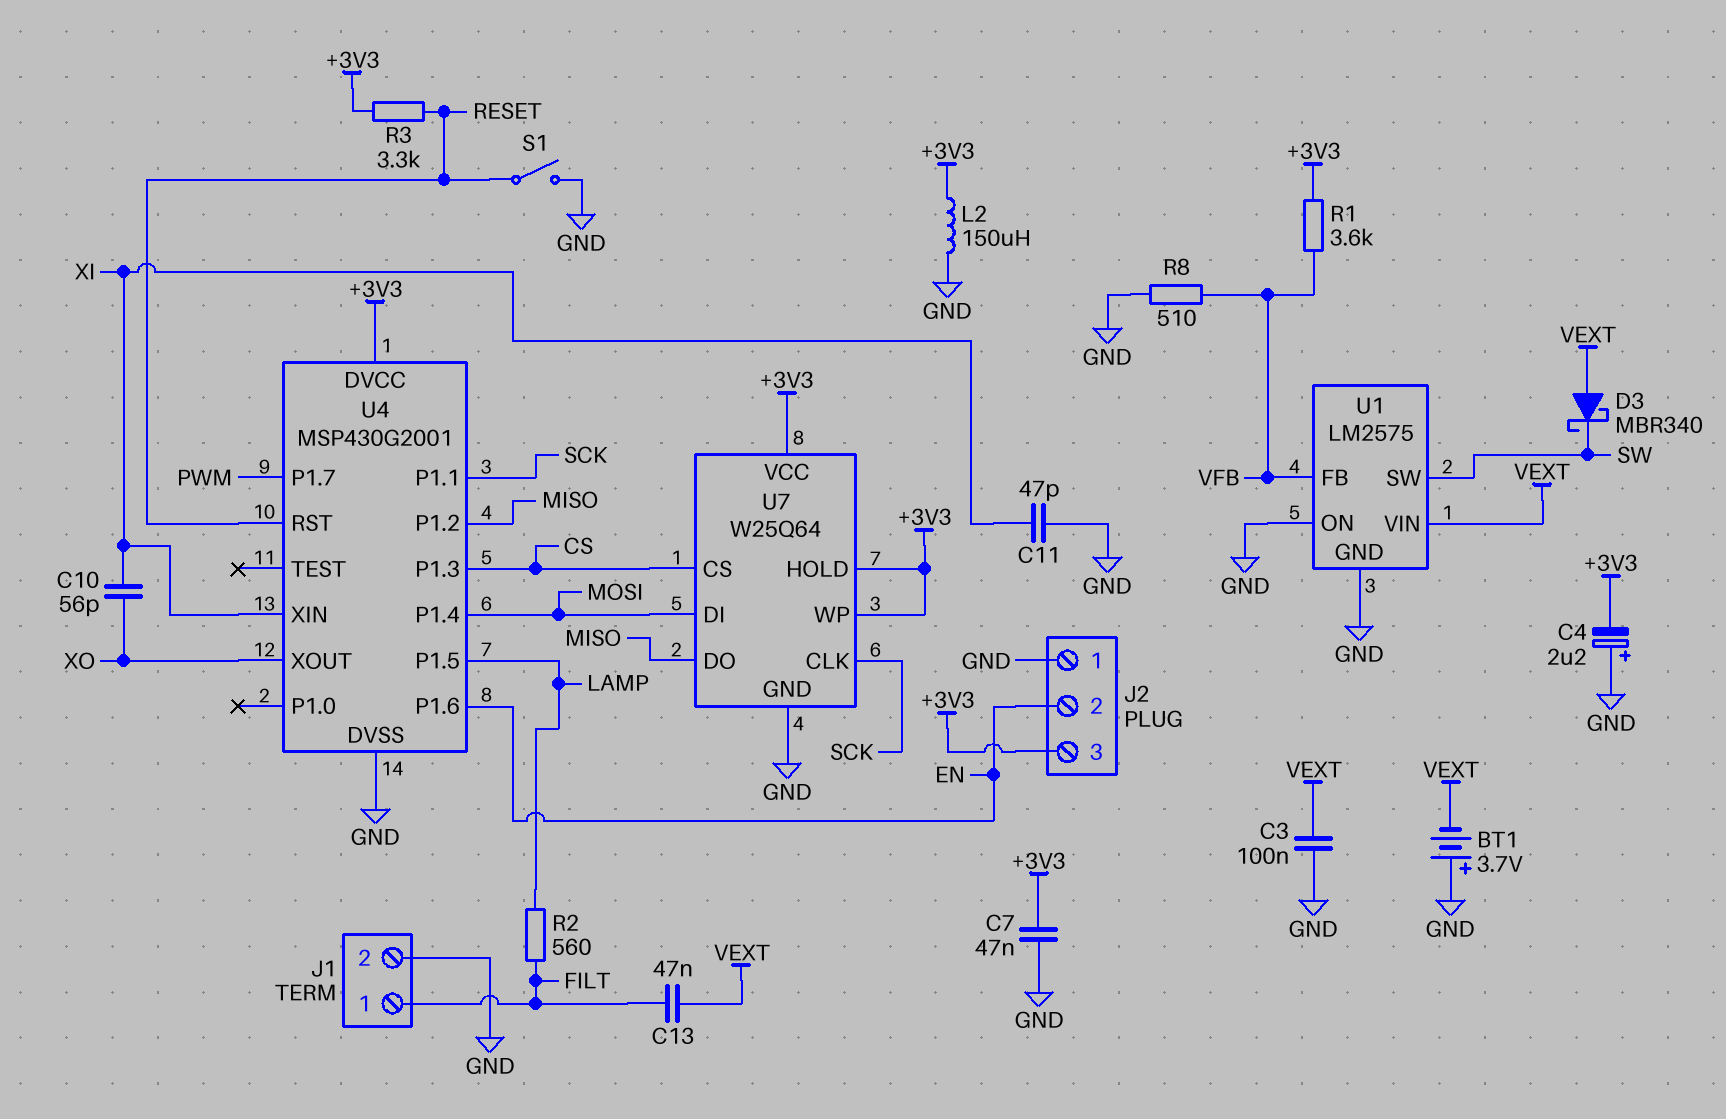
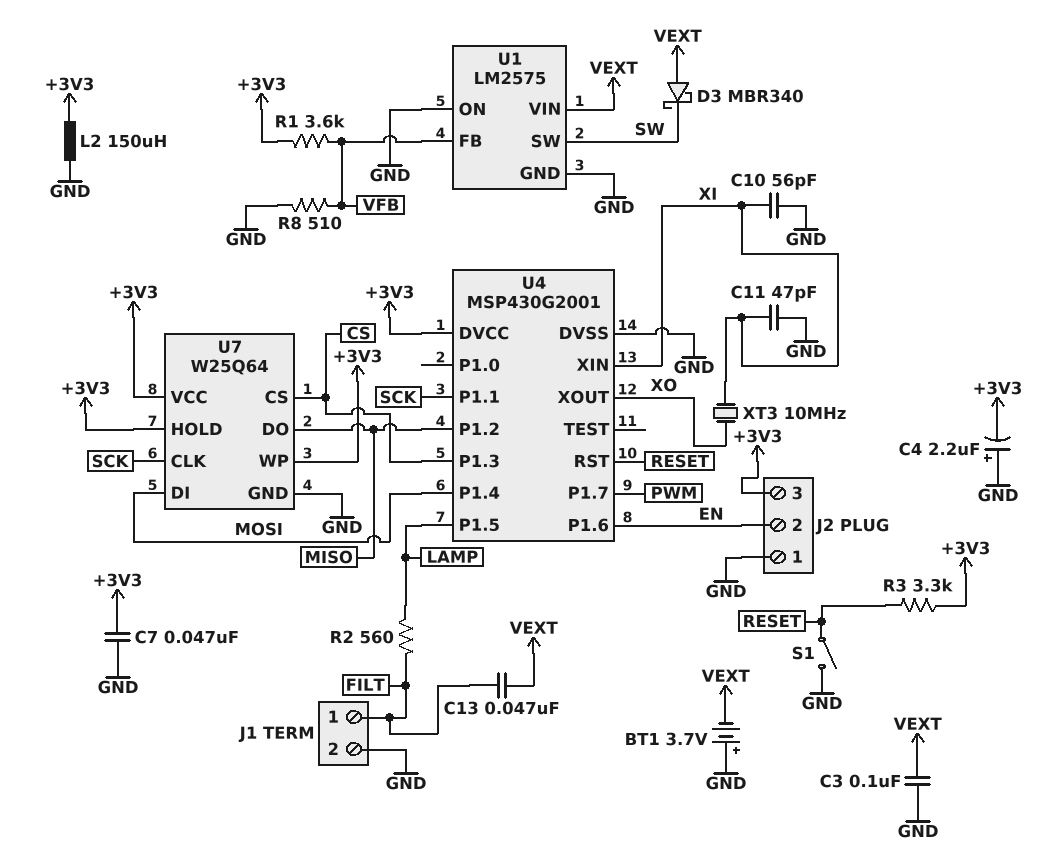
C10: 56pF (XI, XO) -> 56pF (GND, XI)
XT3: none -> 10MHz (XI, XO)

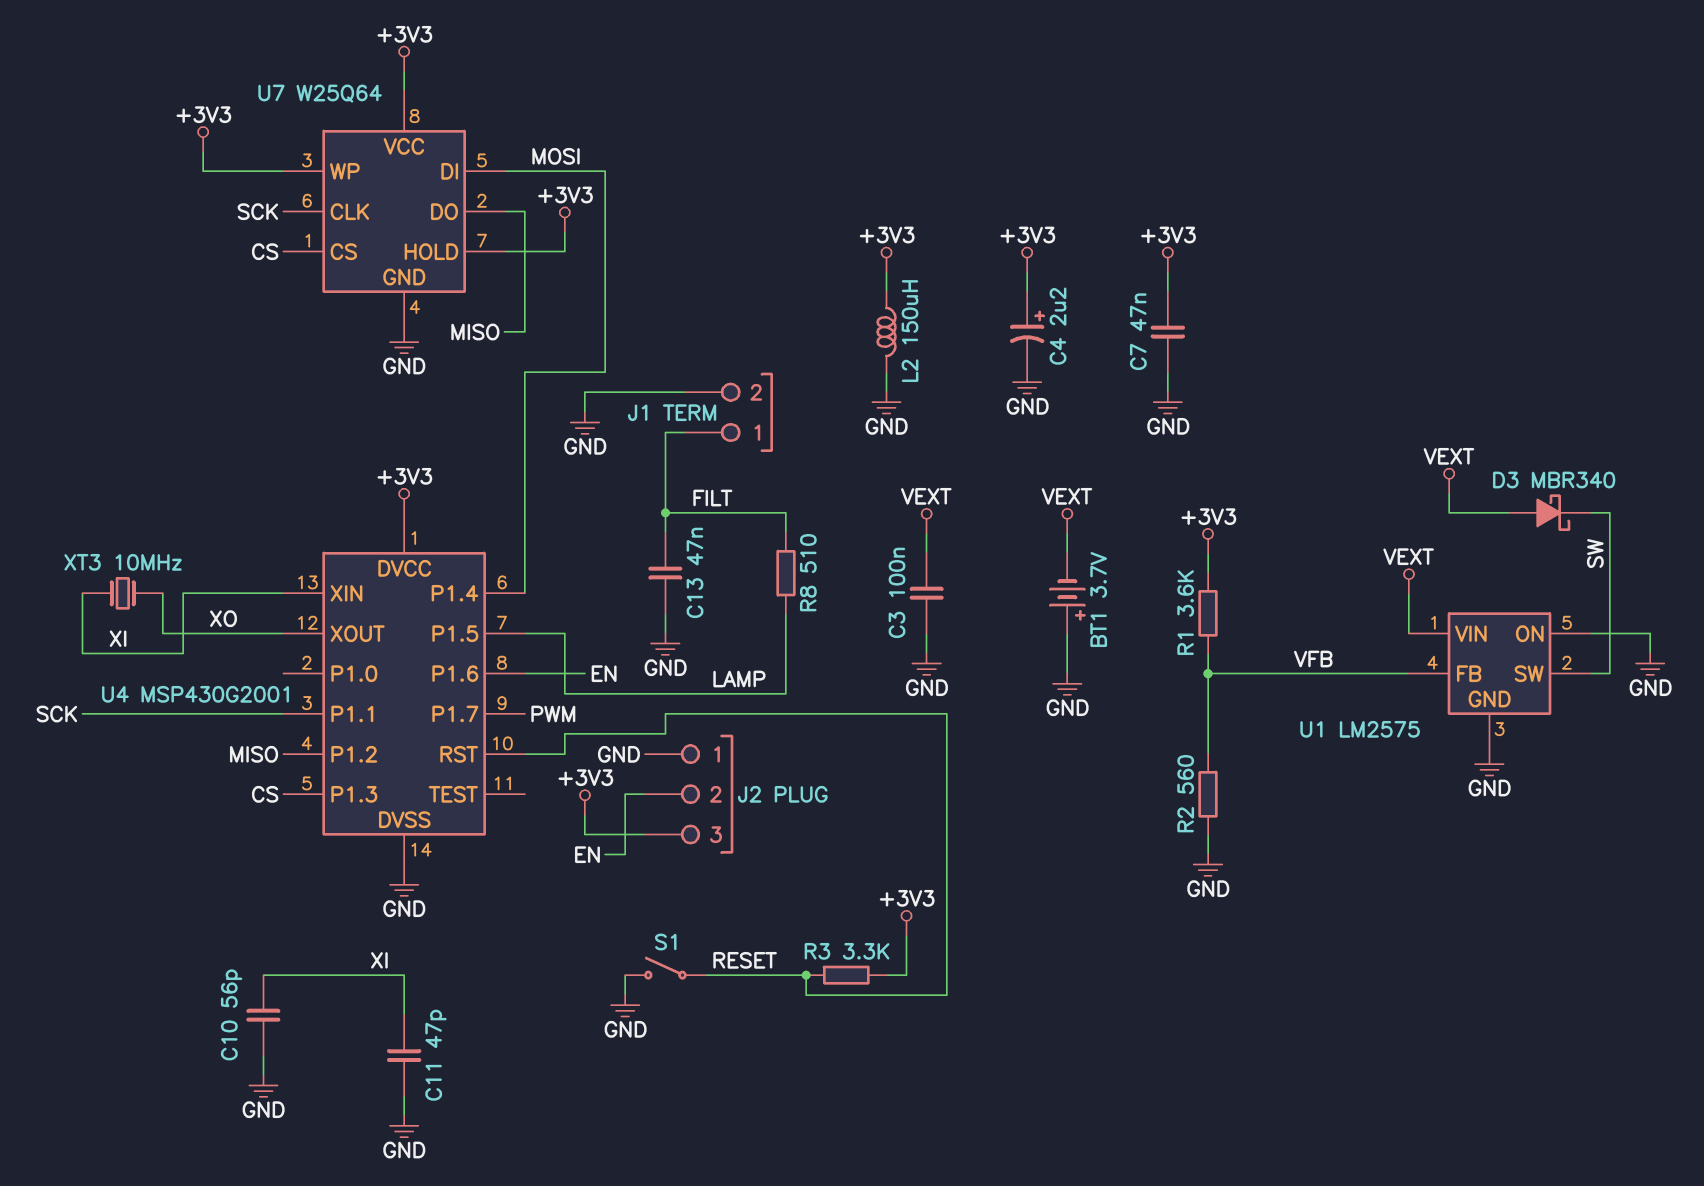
C4: 2.2uF (plus GND, minus +3V3) -> 2.2uF (plus +3V3, minus GND)
C13: 47nF (FILT, VEXT) -> 47nF (FILT, GND)
R2: 560 (FILT, LAMP) -> 560 (GND, VFB)
R8: 510 (GND, VFB) -> 510 (FILT, LAMP)

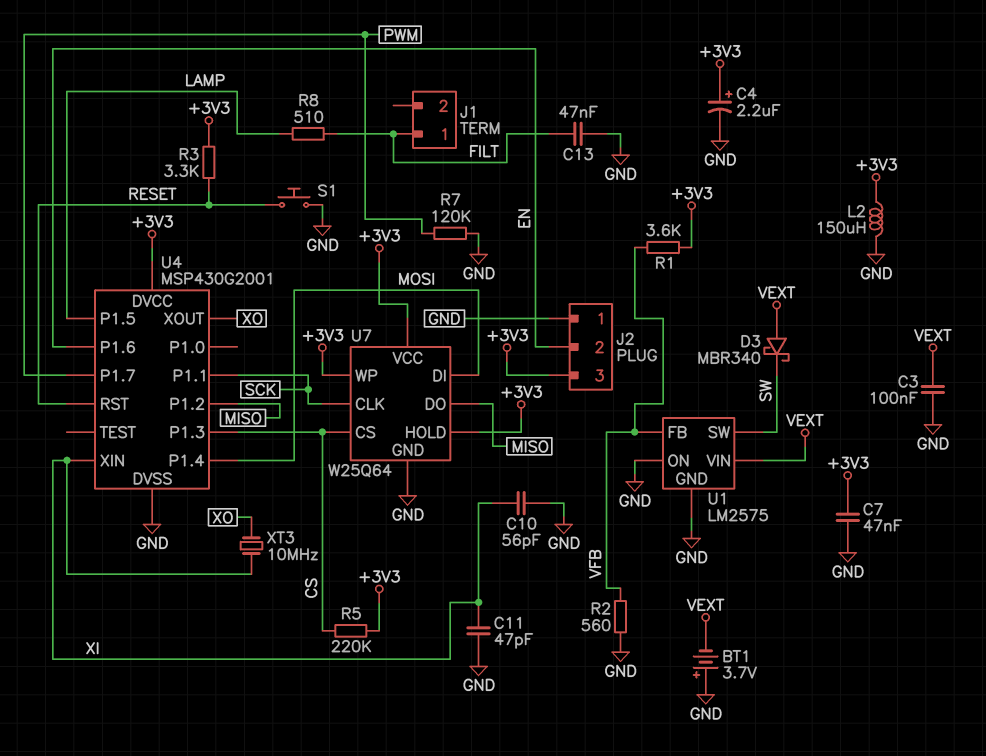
J1 pin 2: GND -> none
R5: none -> 220k (+3V3, CS)
R7: none -> 120k (GND, PWM)
S1: switch (GND, RESET) -> button (GND, RESET)

